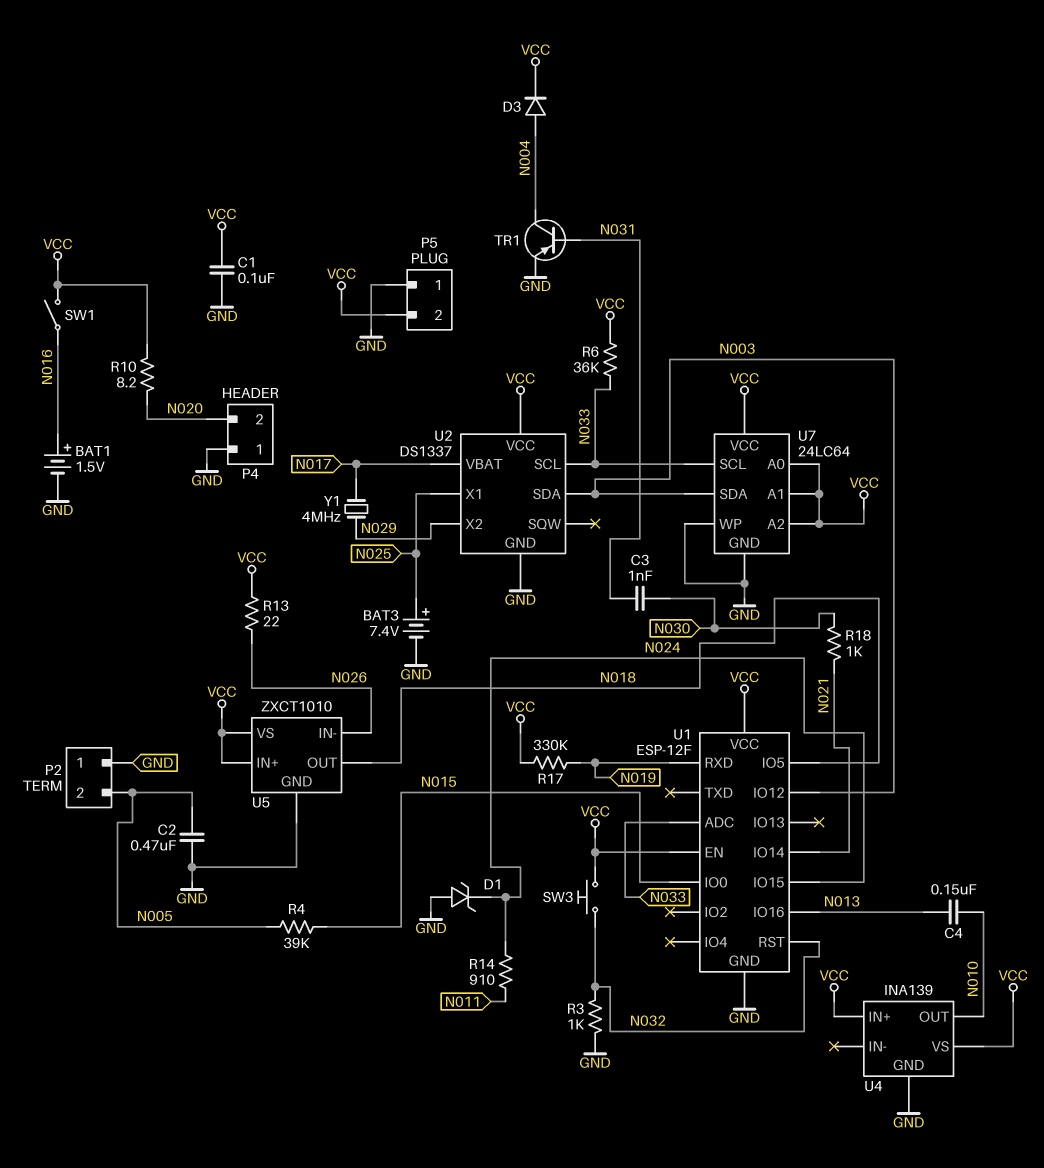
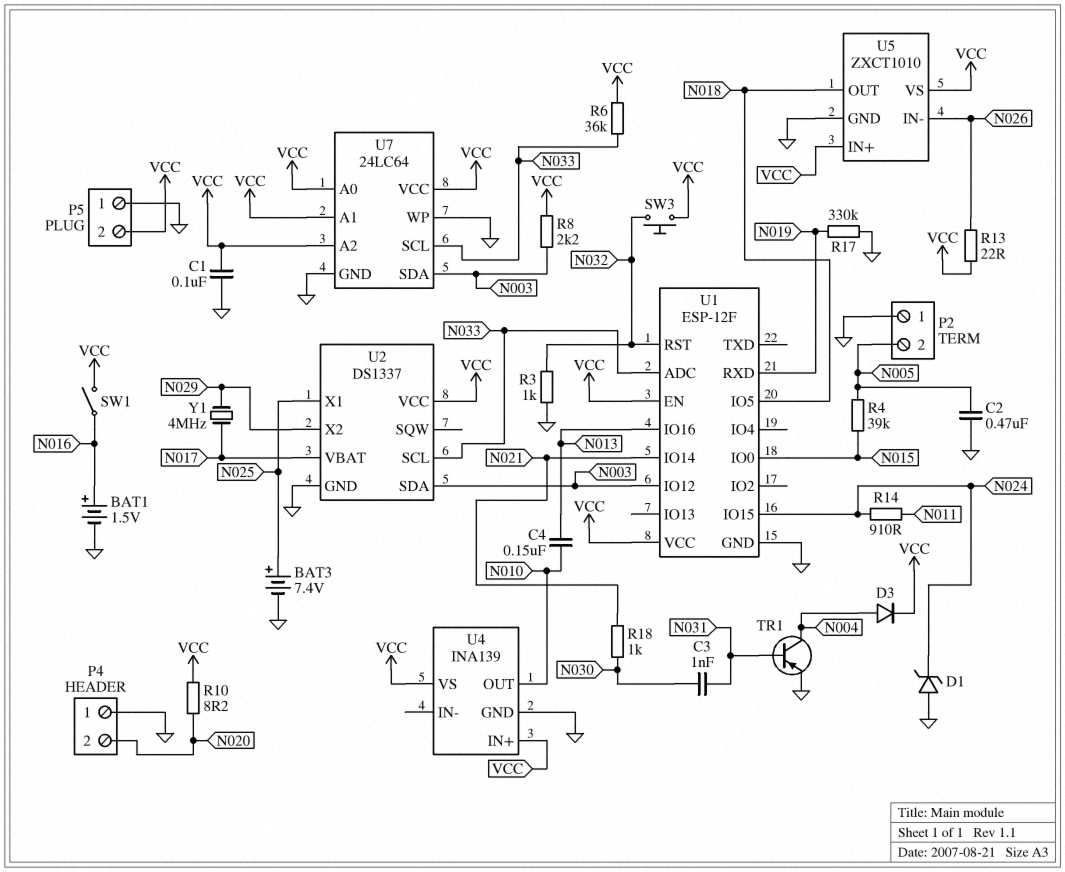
R8: none -> 2.2k (N003, VCC)
R17: 330k (N019, VCC) -> 330k (GND, N019)

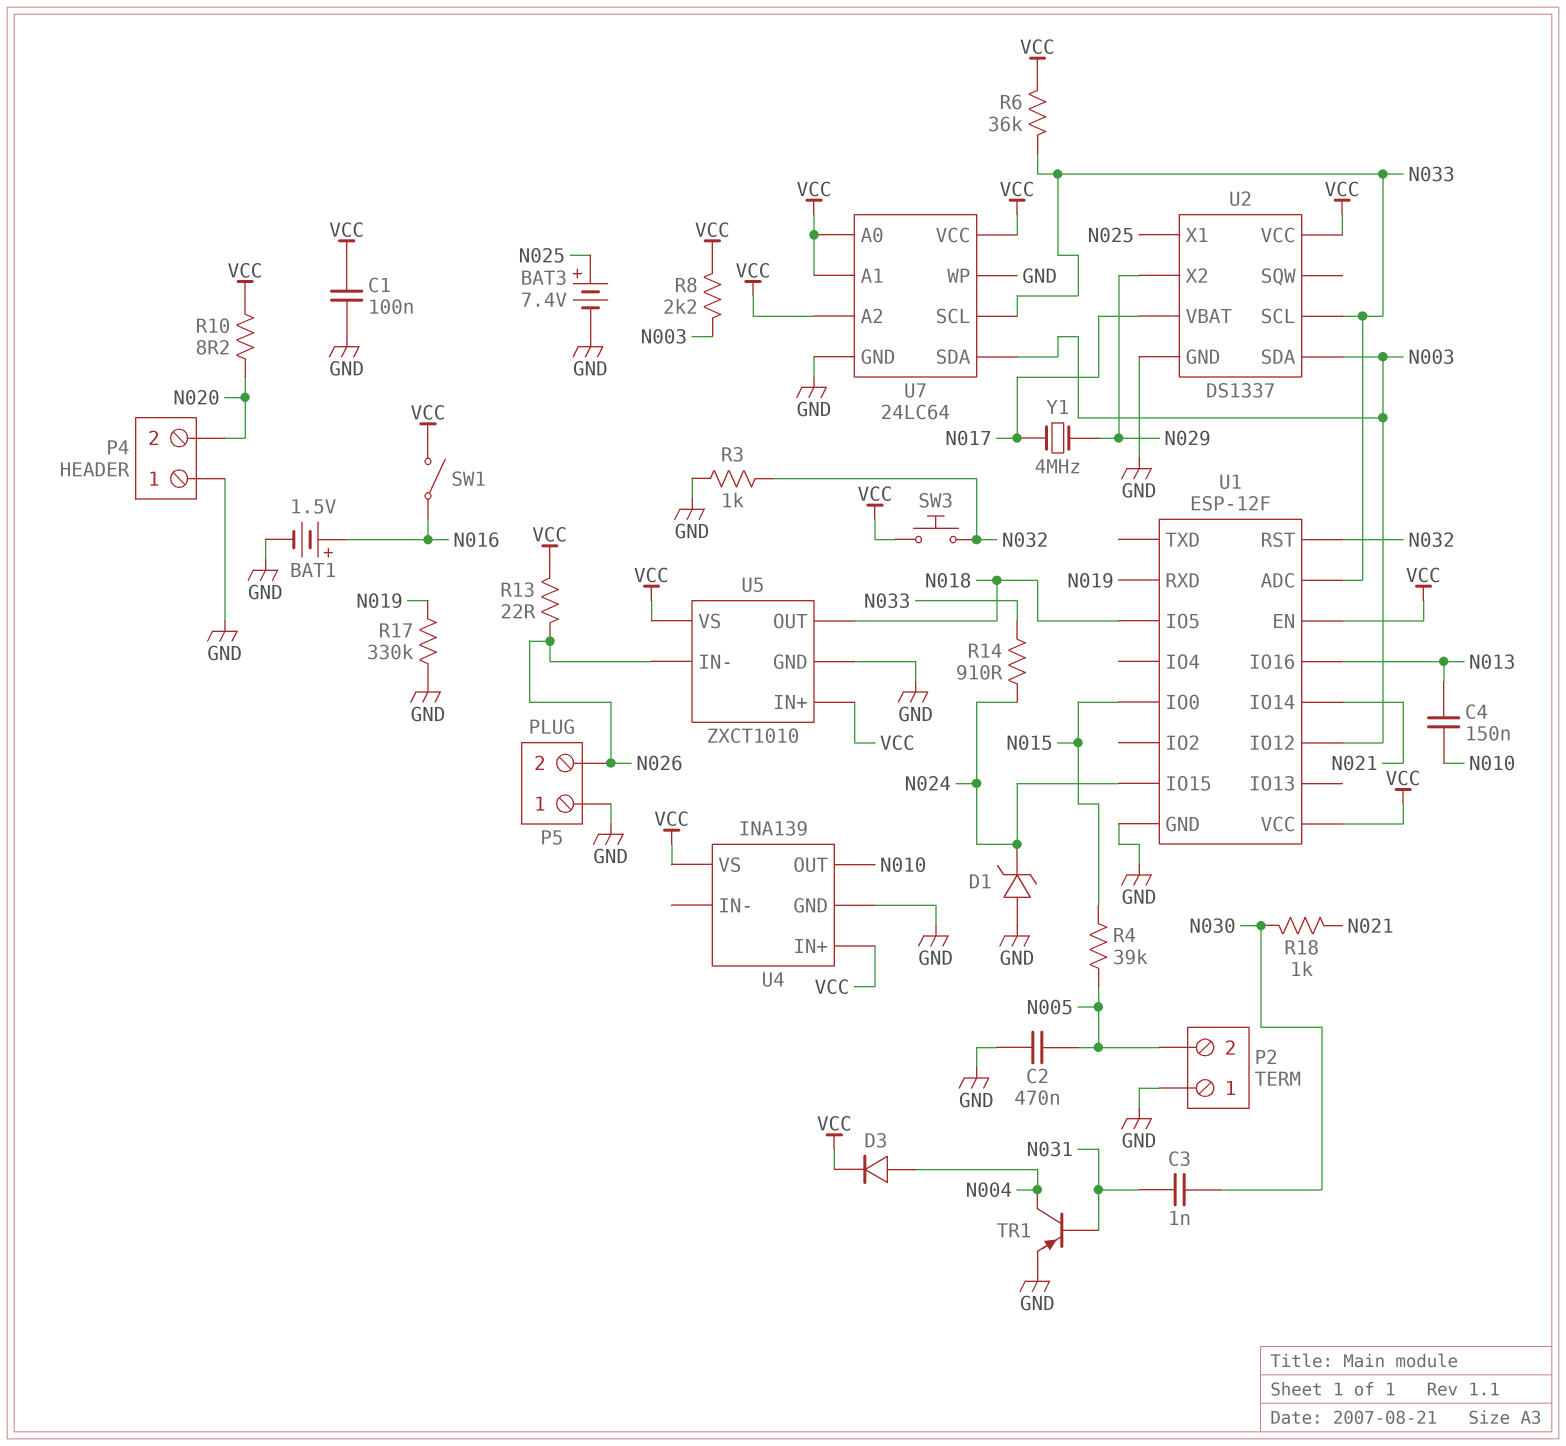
P5 pin 2: VCC -> N026
R14: 910 (N011, N024) -> 910 (N024, N033)

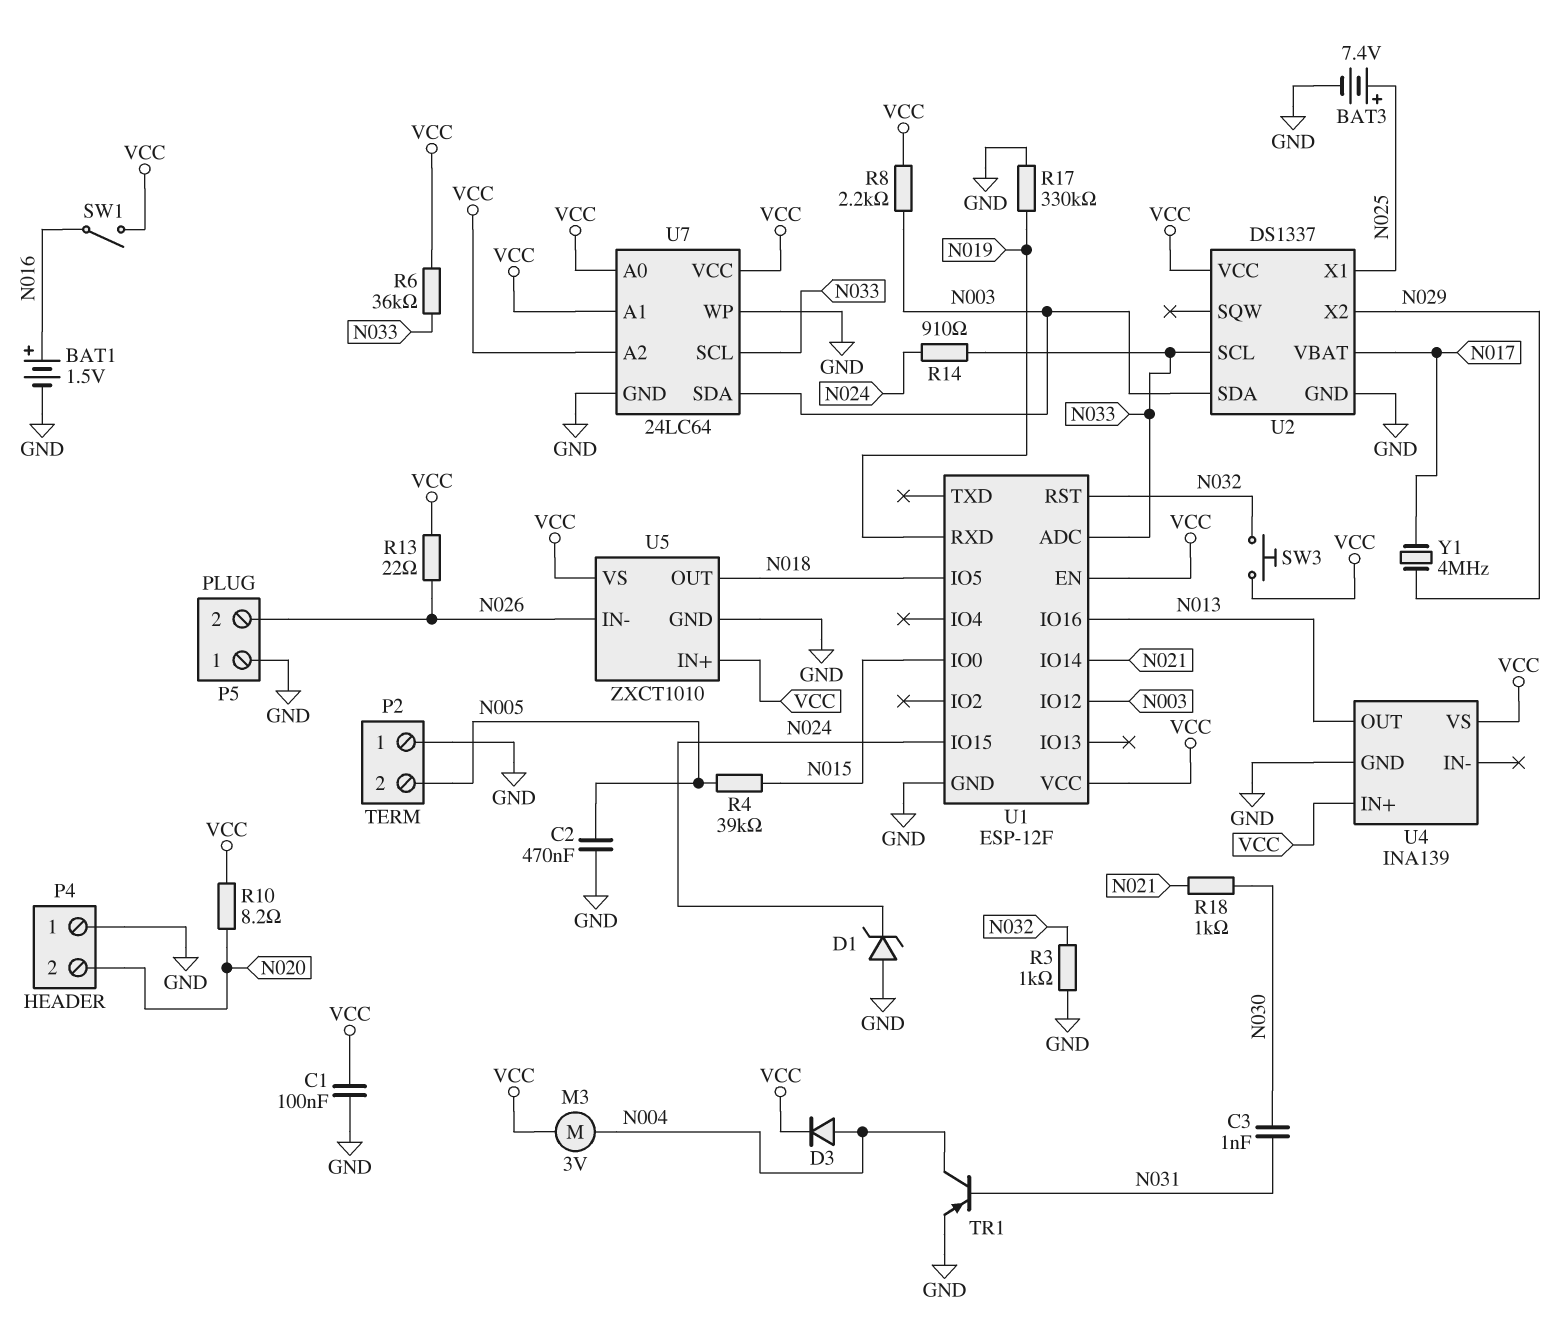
C4: 150nF (N010, N013) -> none
M3: none -> motor 3V (N004, VCC)
U4 pin OUT: N010 -> N013

